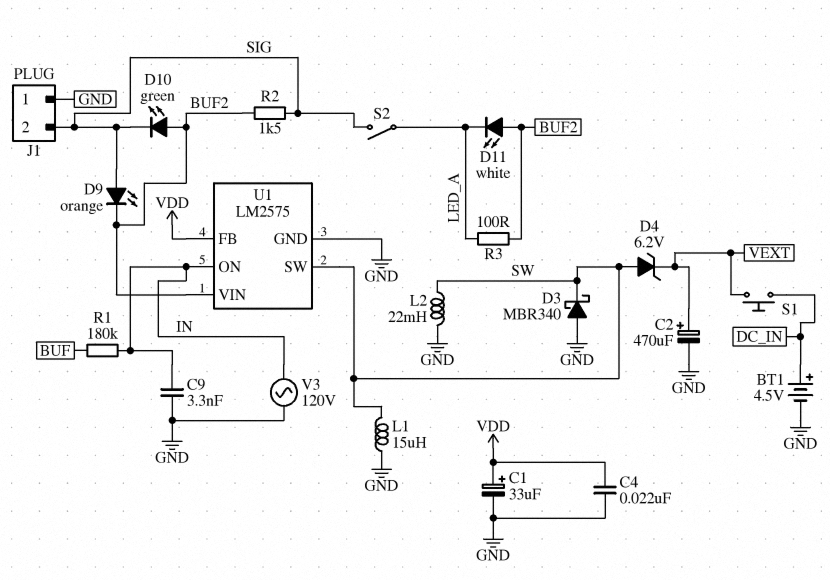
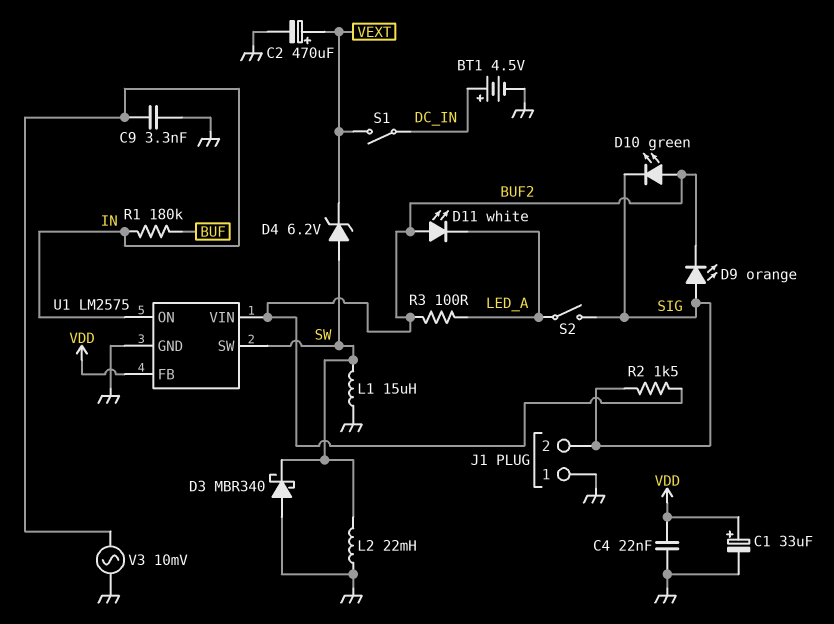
S1: button (DC_IN, VEXT) -> switch (DC_IN, VEXT)
V3: AC 120V (GND, IN) -> AC 10mV (GND, IN)

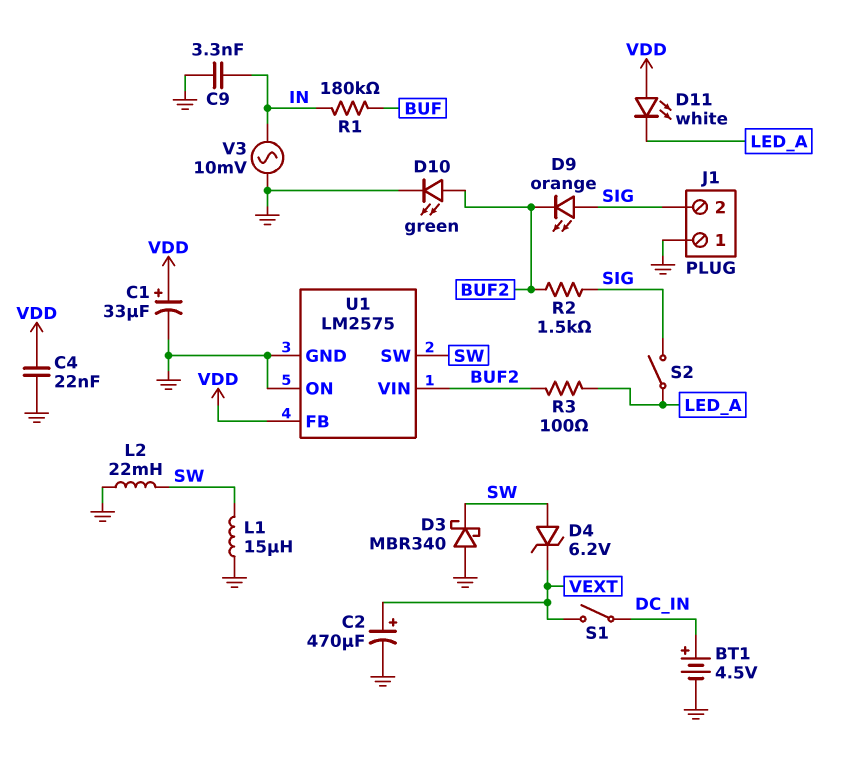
D10: LED green (A BUF2, K SIG) -> LED green (A BUF2, K GND)
D11: LED white (A BUF2, K LED_A) -> LED white (A VDD, K LED_A)
U1 pin ON: IN -> GND

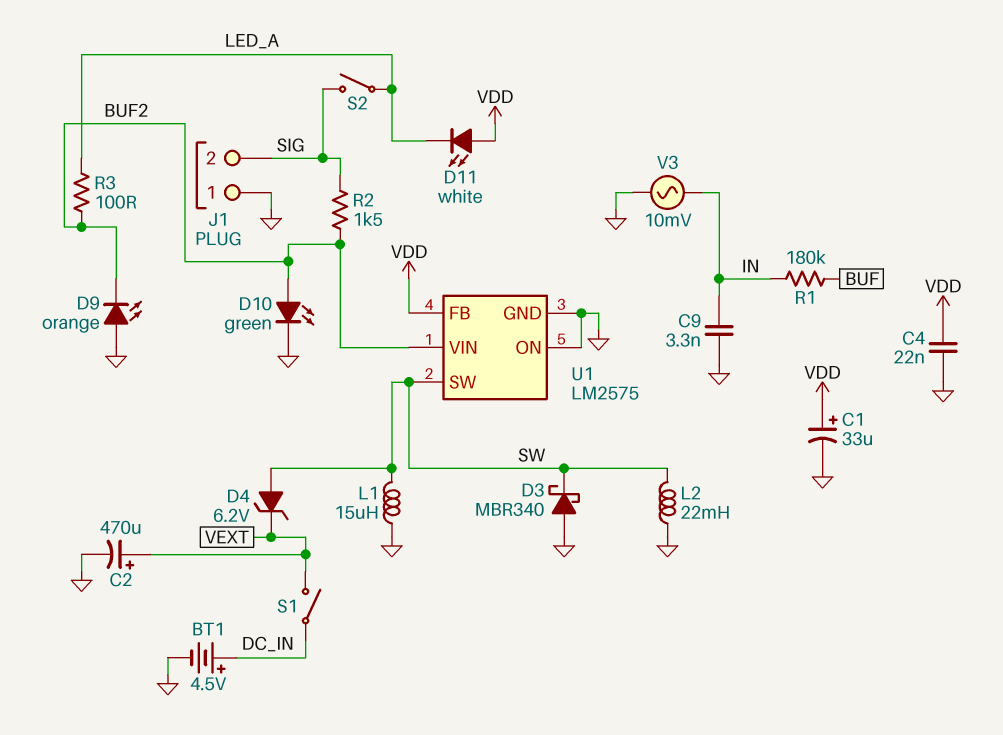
D9: LED orange (A SIG, K BUF2) -> LED orange (A GND, K BUF2)

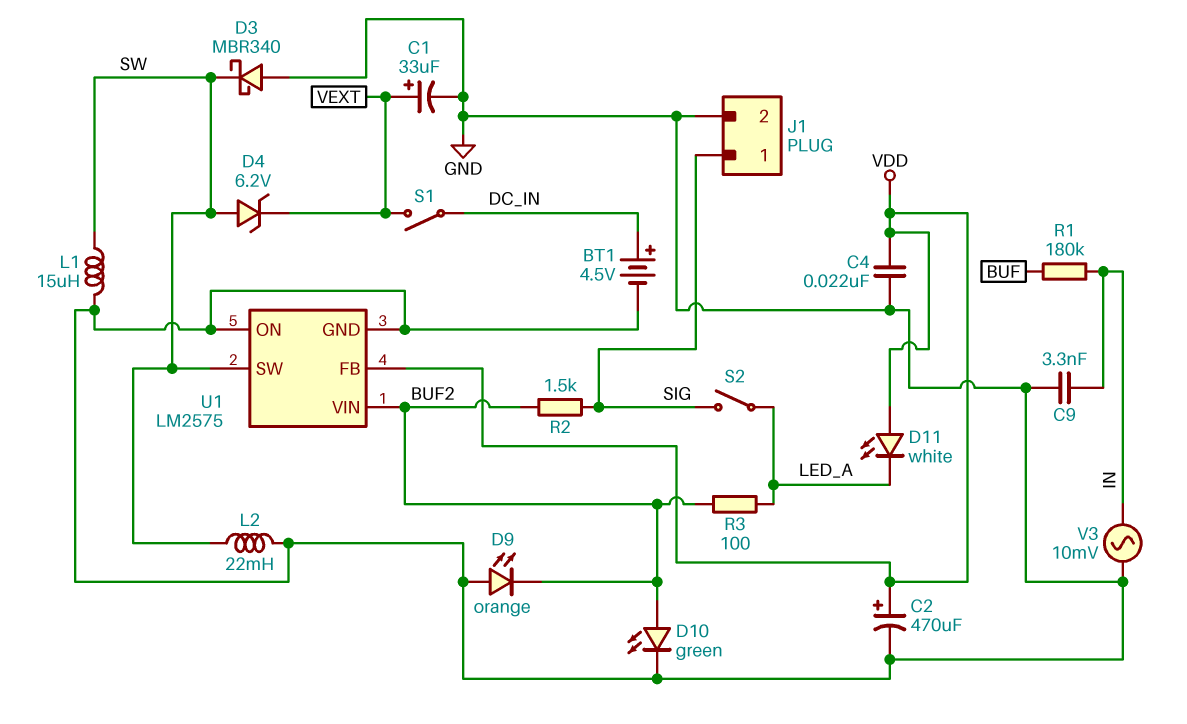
C1: 33uF (plus VDD, minus GND) -> 33uF (plus VEXT, minus GND)
C2: 470uF (plus VEXT, minus GND) -> 470uF (plus VDD, minus GND)
J1 pin 1: GND -> SIG
J1 pin 2: SIG -> GND

